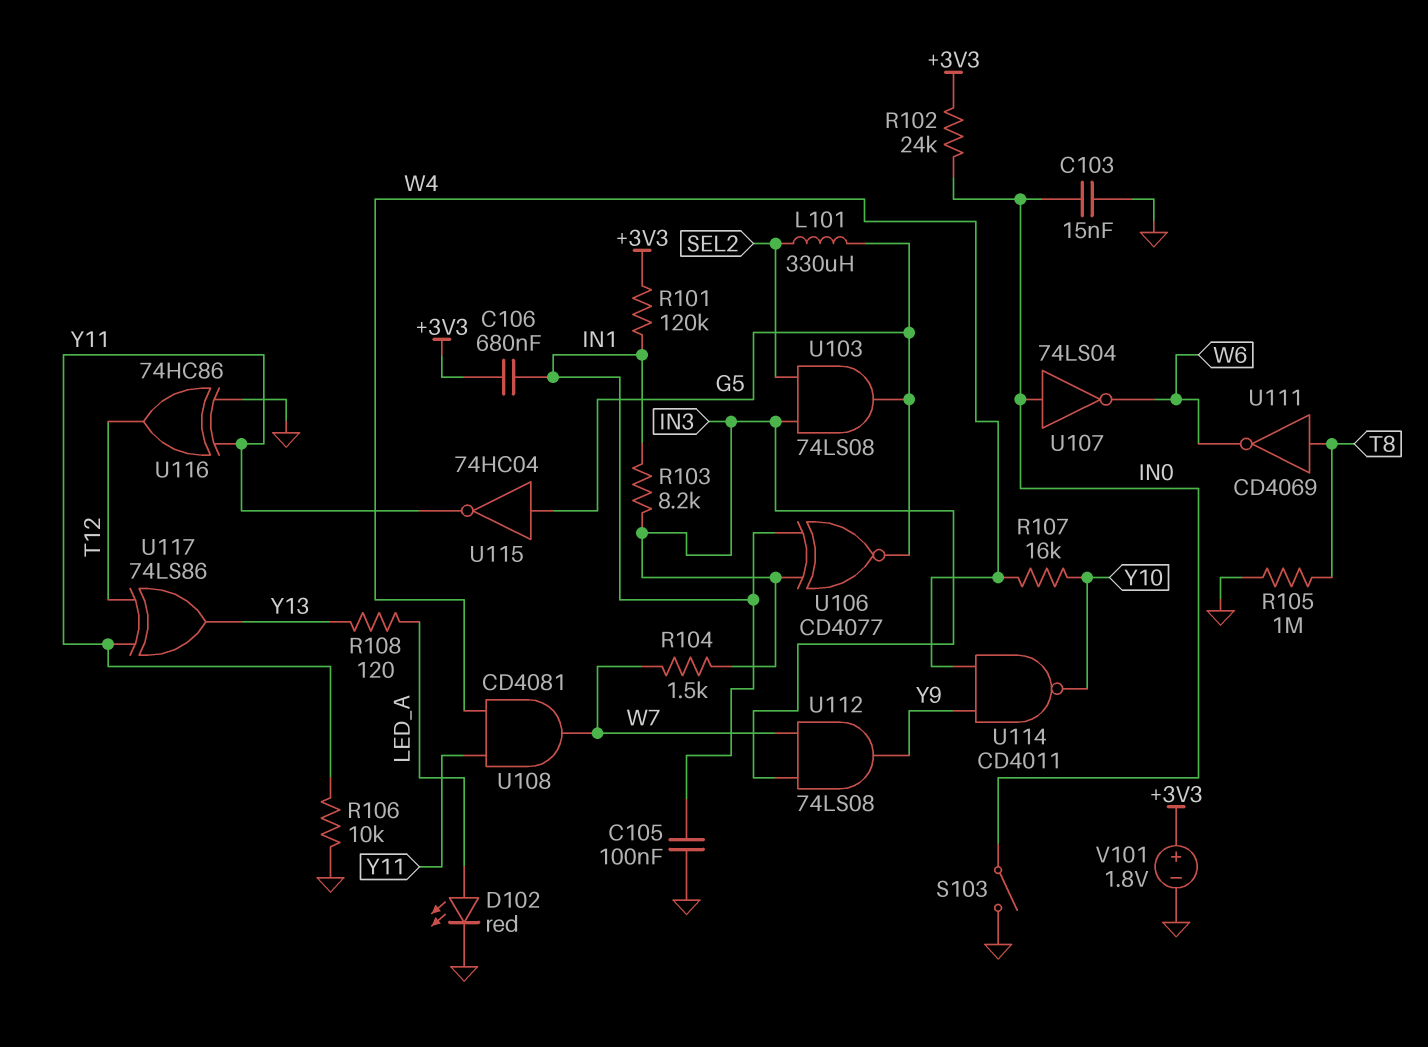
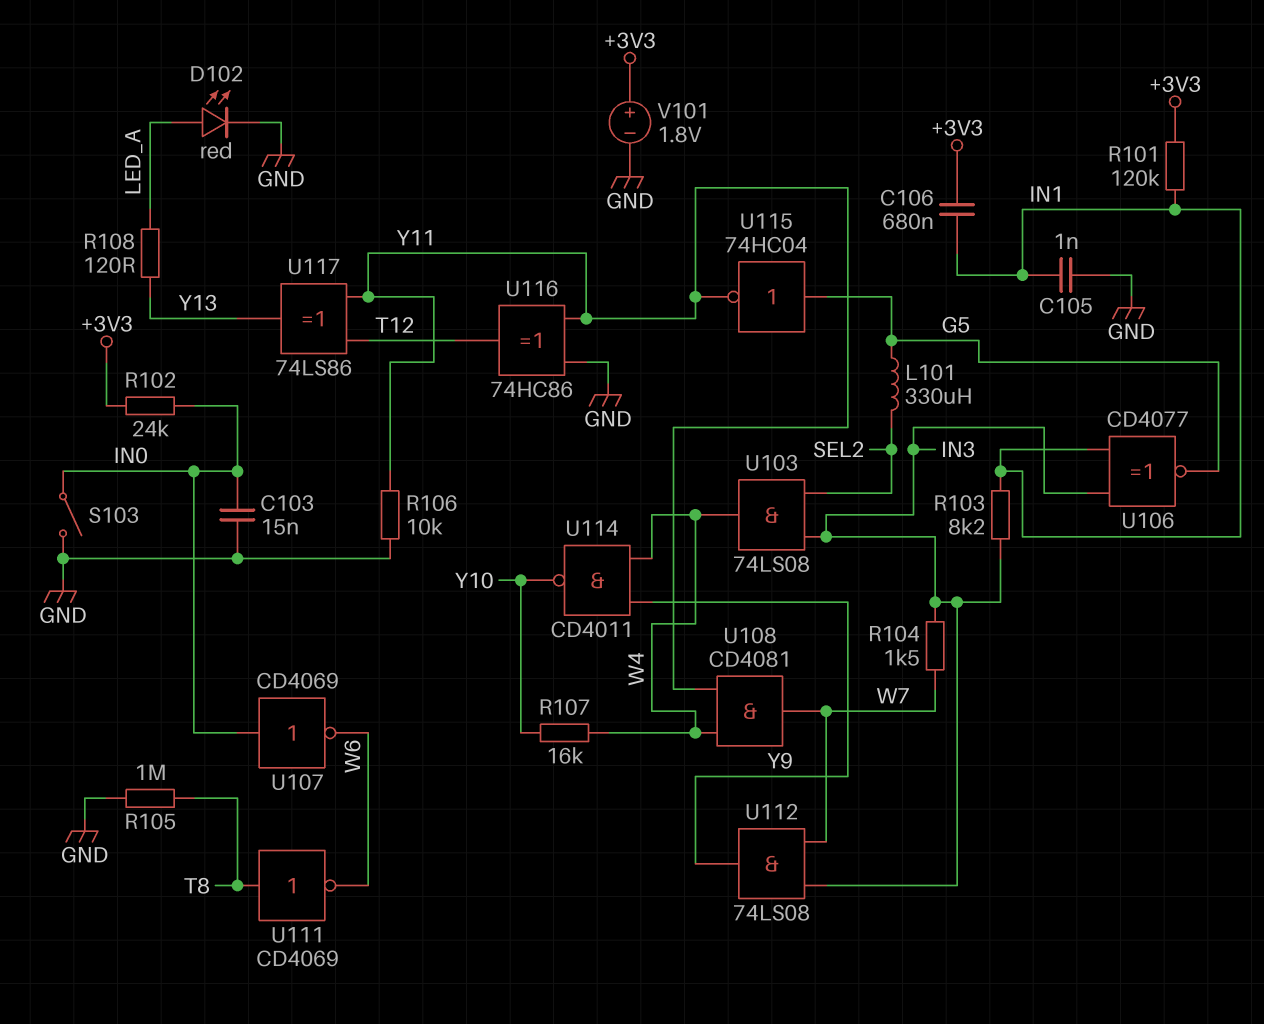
C105: 100nF (GND, IN1) -> 1nF (GND, IN1)
U103: AND 74LS08 (in IN3, in SEL2, out G5) -> AND 74LS08 (in IN3, in SEL2, out W4)
U107: NOT 74LS04 (in IN0, out W6) -> NOT CD4069 (in IN0, out W6)

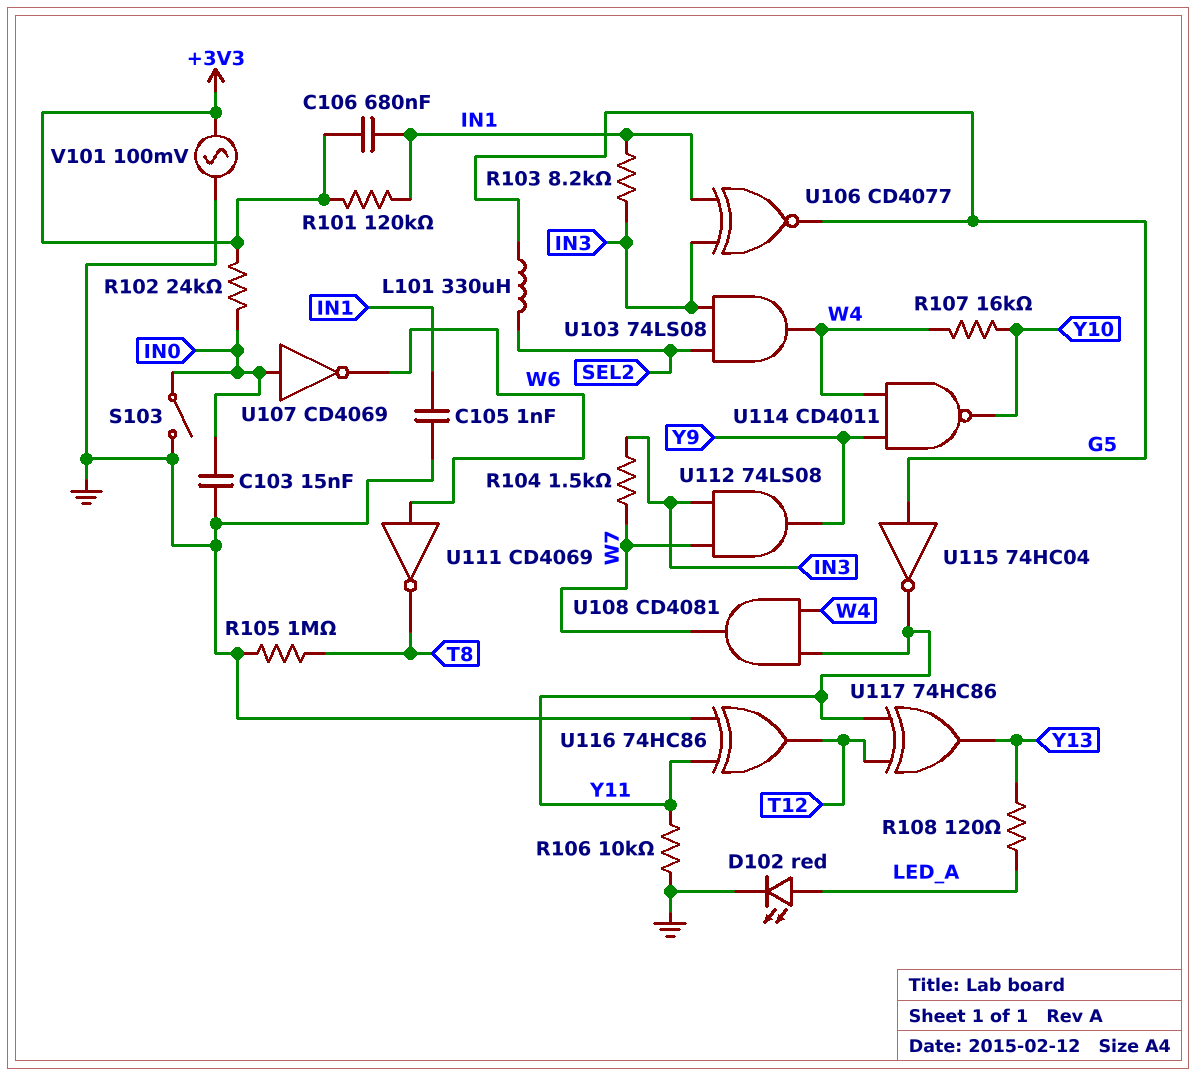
U111: NOT CD4069 (in T8, out W6) -> NOT CD4069 (in W6, out T8)
U117: XOR 74LS86 (in T12, in Y11, out Y13) -> XOR 74HC86 (in T12, in Y11, out Y13)
V101: 1.8V (plus +3V3, minus GND) -> AC 100mV (+3V3, GND)

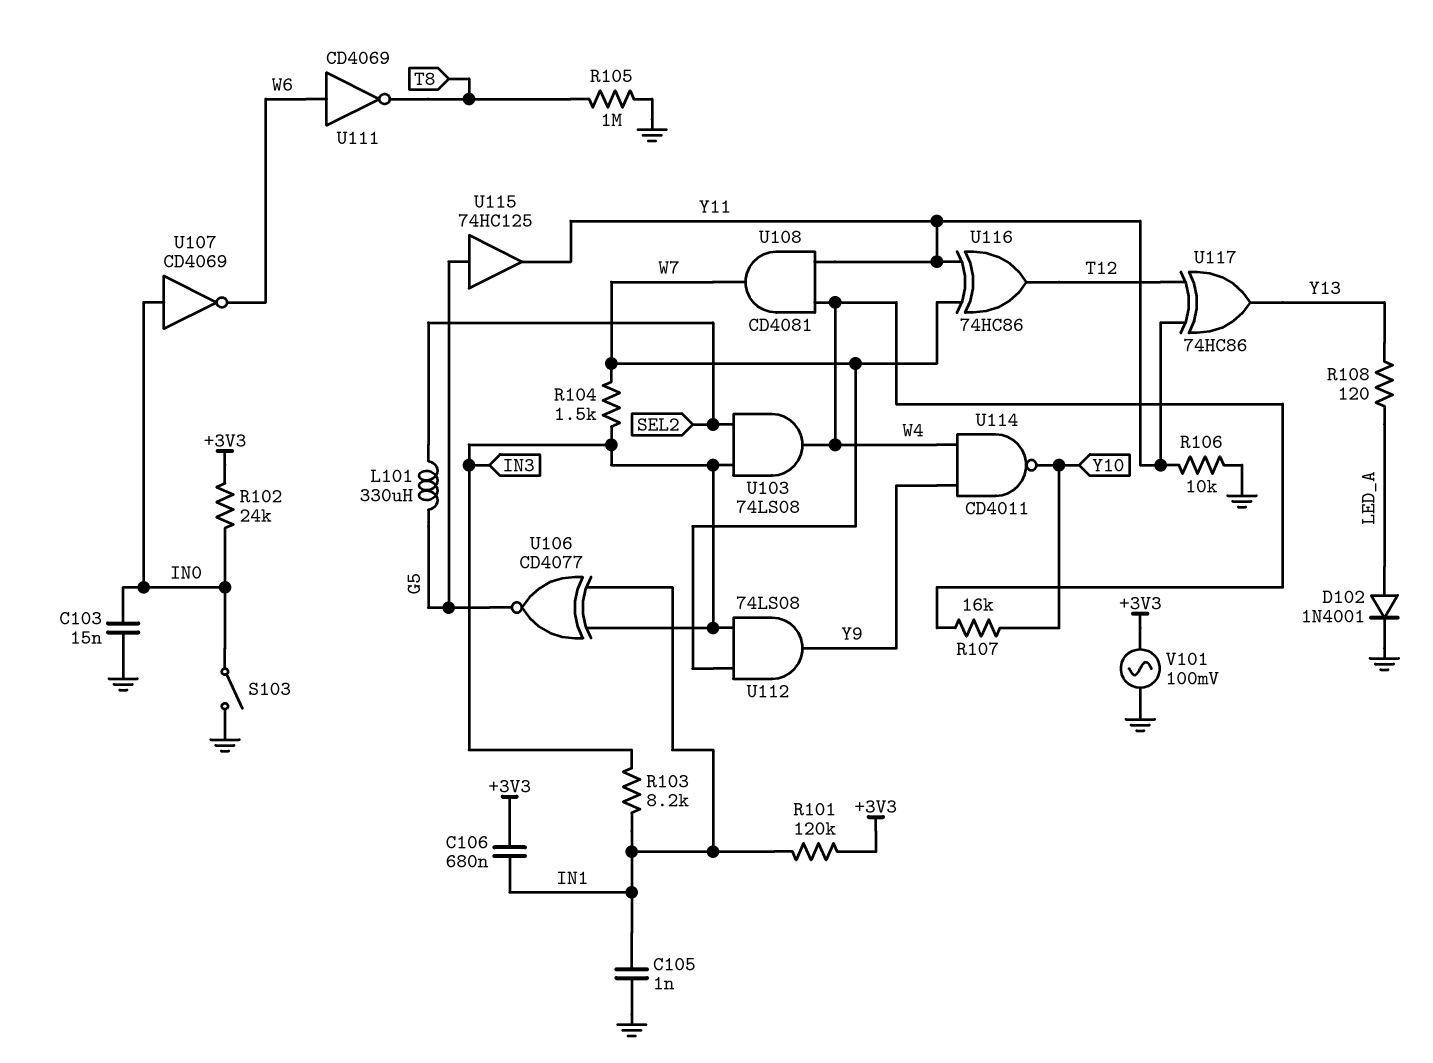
D102: LED red (A LED_A, K GND) -> diode 1N4001 (A LED_A, K GND)
U115: NOT 74HC04 (in G5, out Y11) -> buffer 74HC125 (in G5, out Y11)
U116: XOR 74HC86 (in GND, in Y11, out T12) -> XOR 74HC86 (in W7, in Y11, out T12)

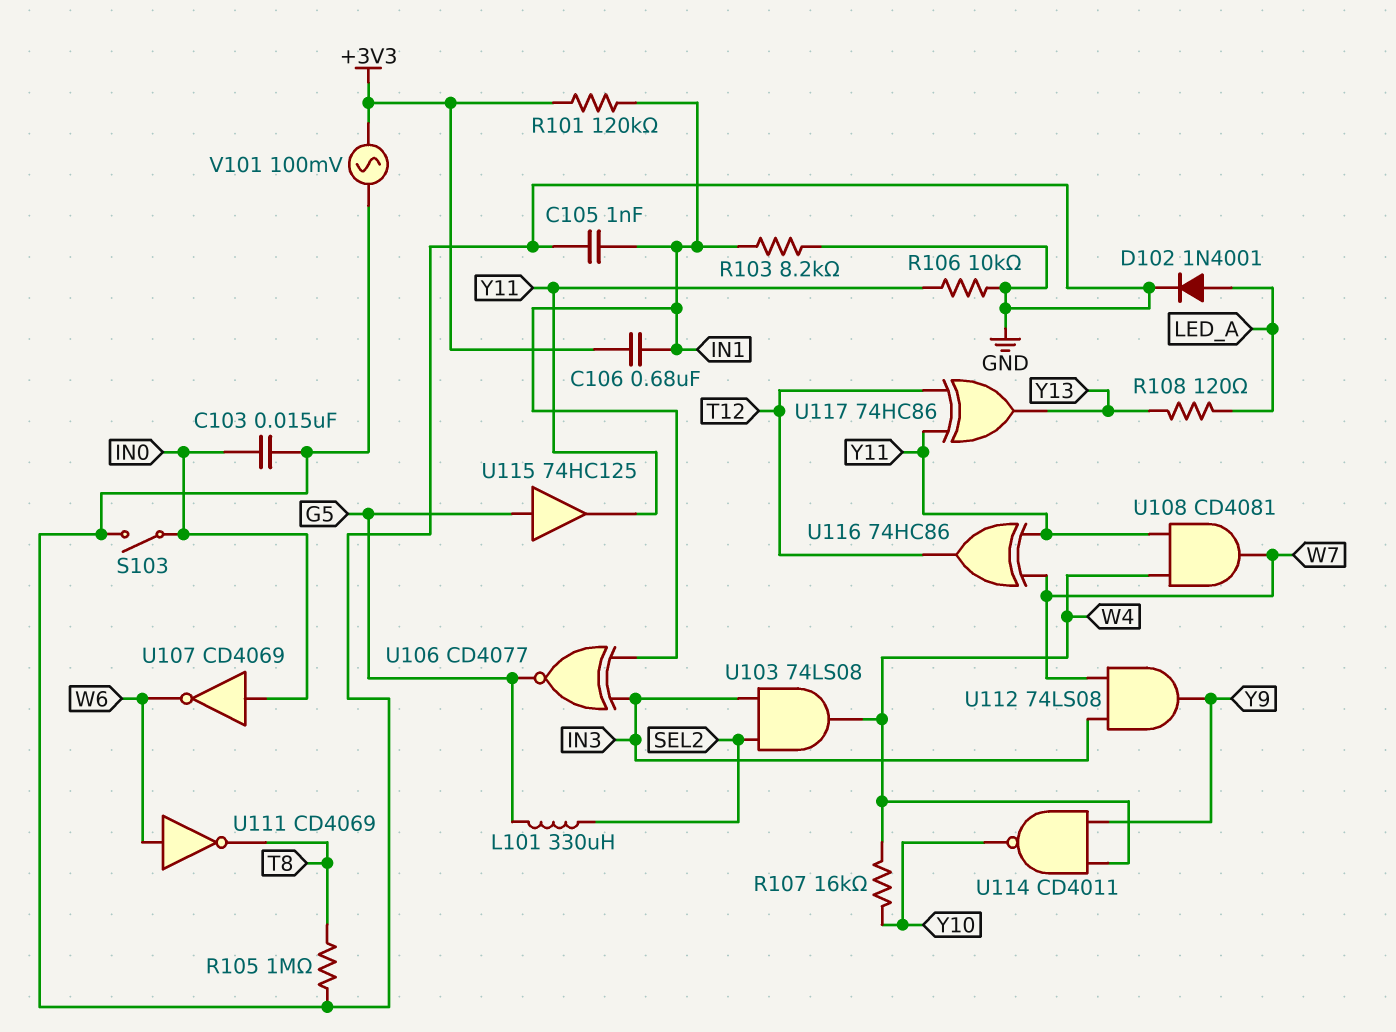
R102: 24k (+3V3, IN0) -> none
R103: 8.2k (IN1, IN3) -> 8.2k (GND, IN1)
R104: 1.5k (IN3, W7) -> none

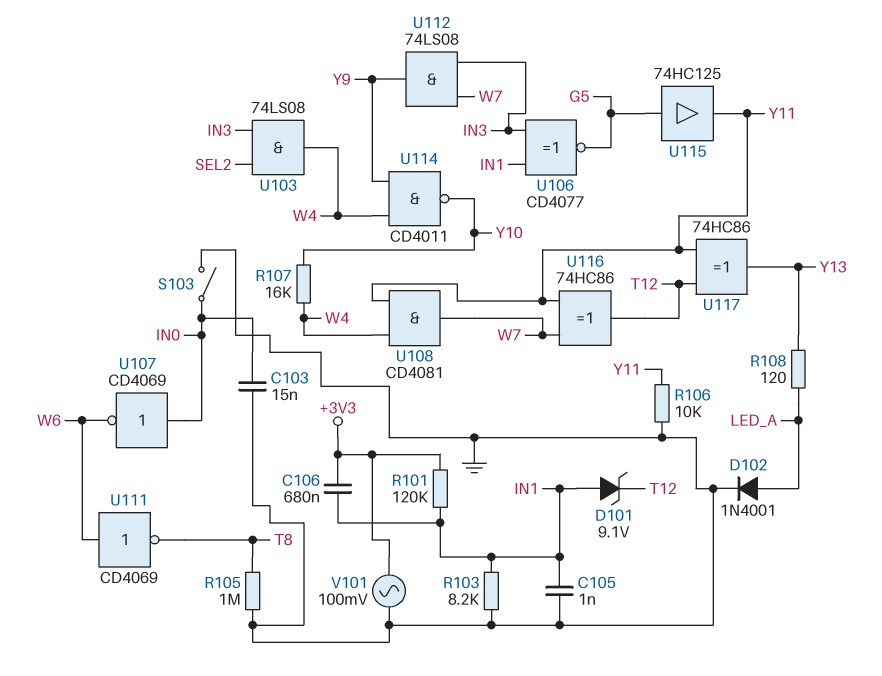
D101: none -> zener 9.1V (A IN1, K T12)
L101: 330uH (G5, SEL2) -> none

